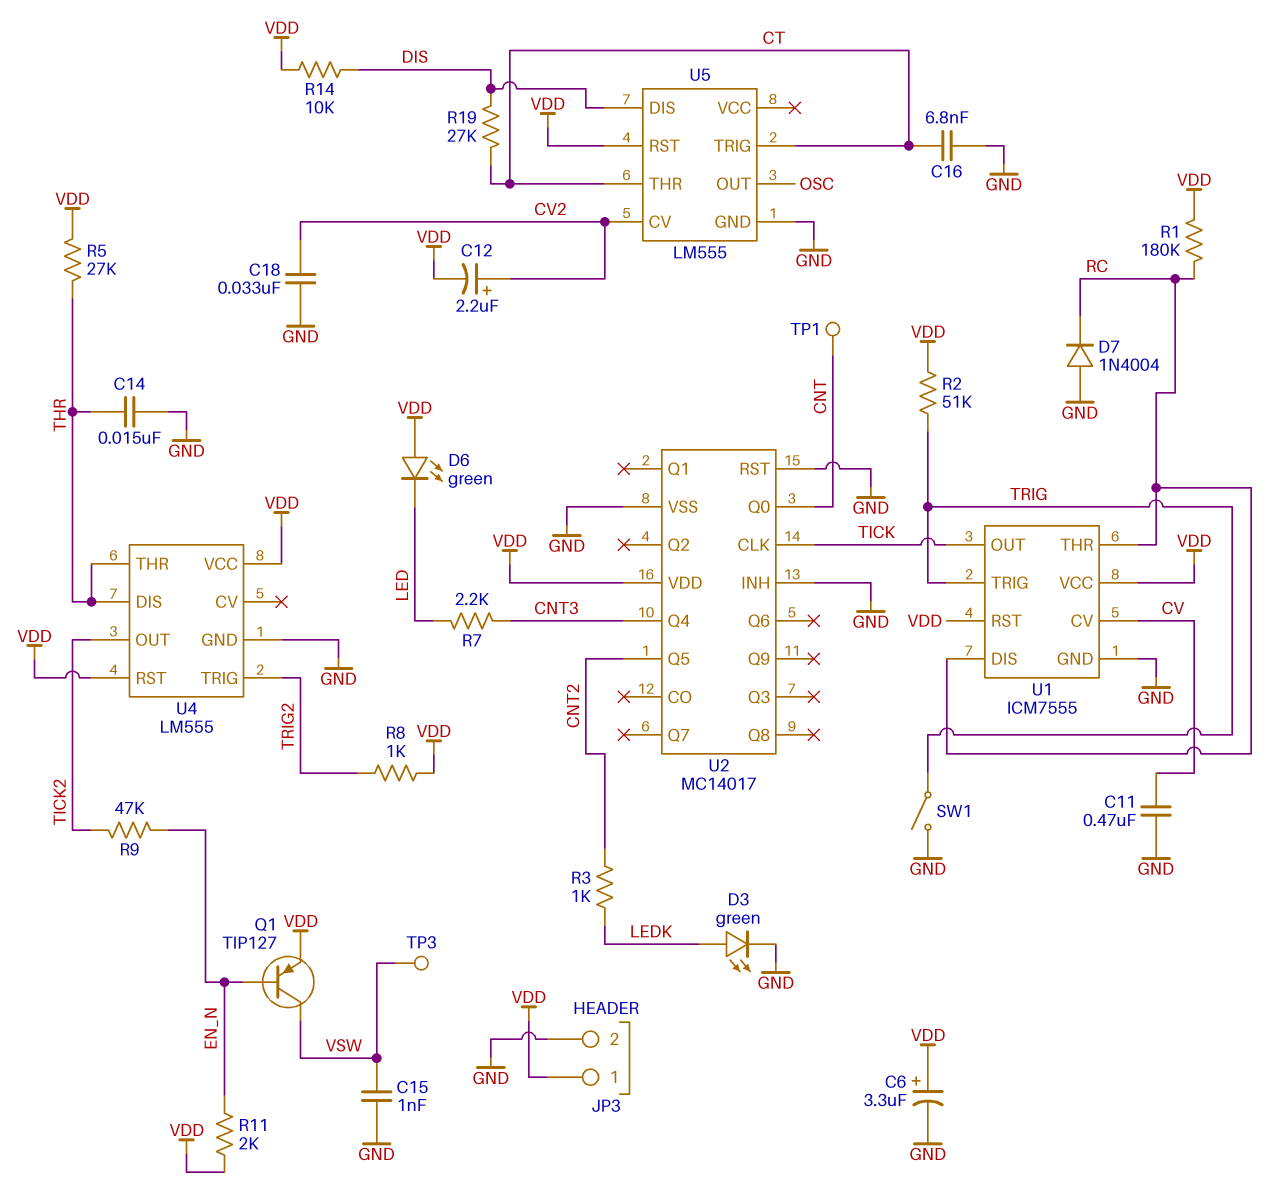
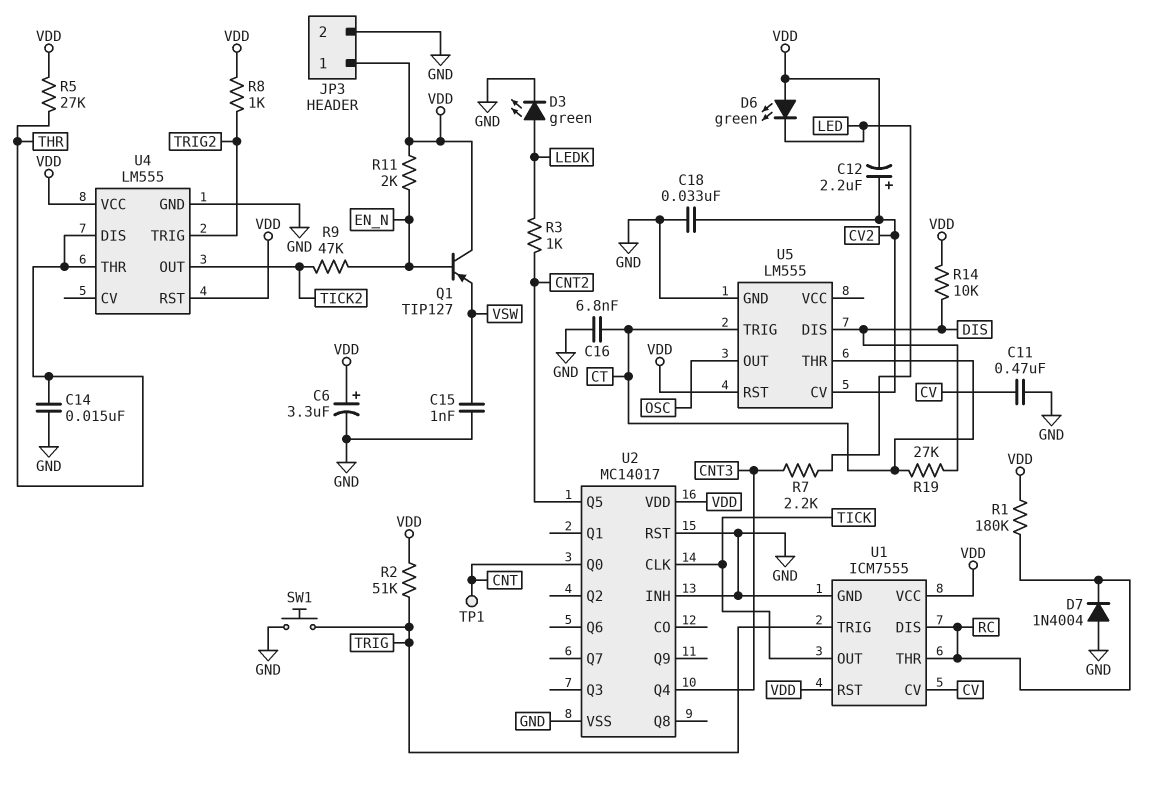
Q1: PNP TIP127 (B EN_N, C VSW, E VDD) -> PNP TIP127 (B EN_N, C VDD, E VSW)
SW1: switch (GND, TRIG) -> button (GND, TRIG)
TP3: test point (VSW) -> none

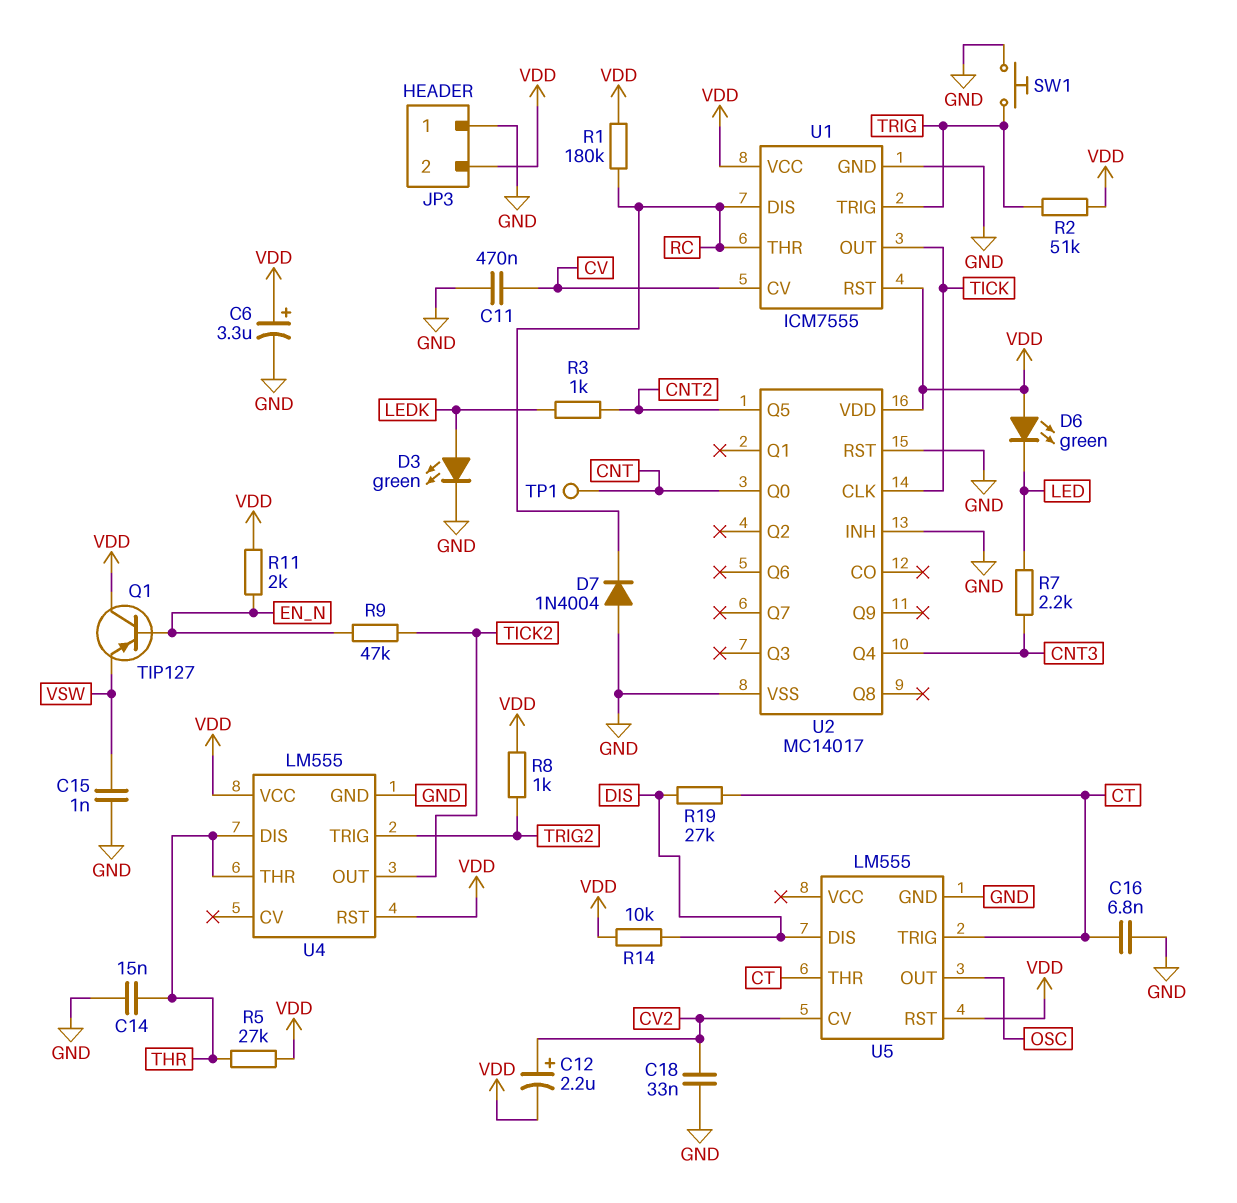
JP3 pin 1: VDD -> GND
JP3 pin 2: GND -> VDD

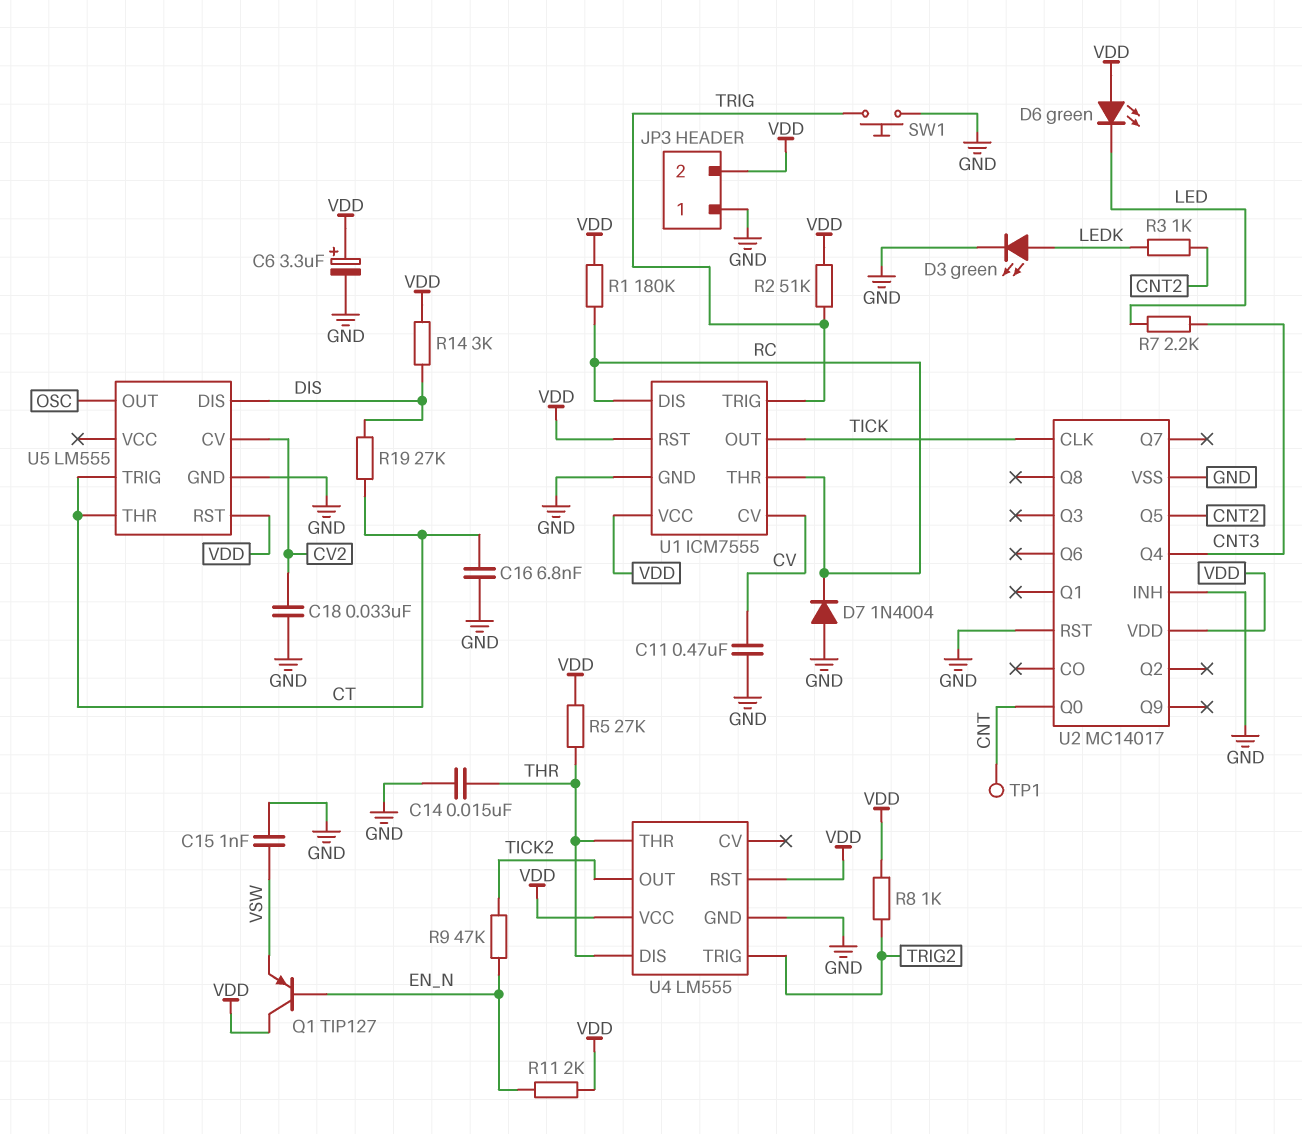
C12: 2.2uF (plus CV2, minus VDD) -> none
R14: 10k (DIS, VDD) -> 3k (DIS, VDD)

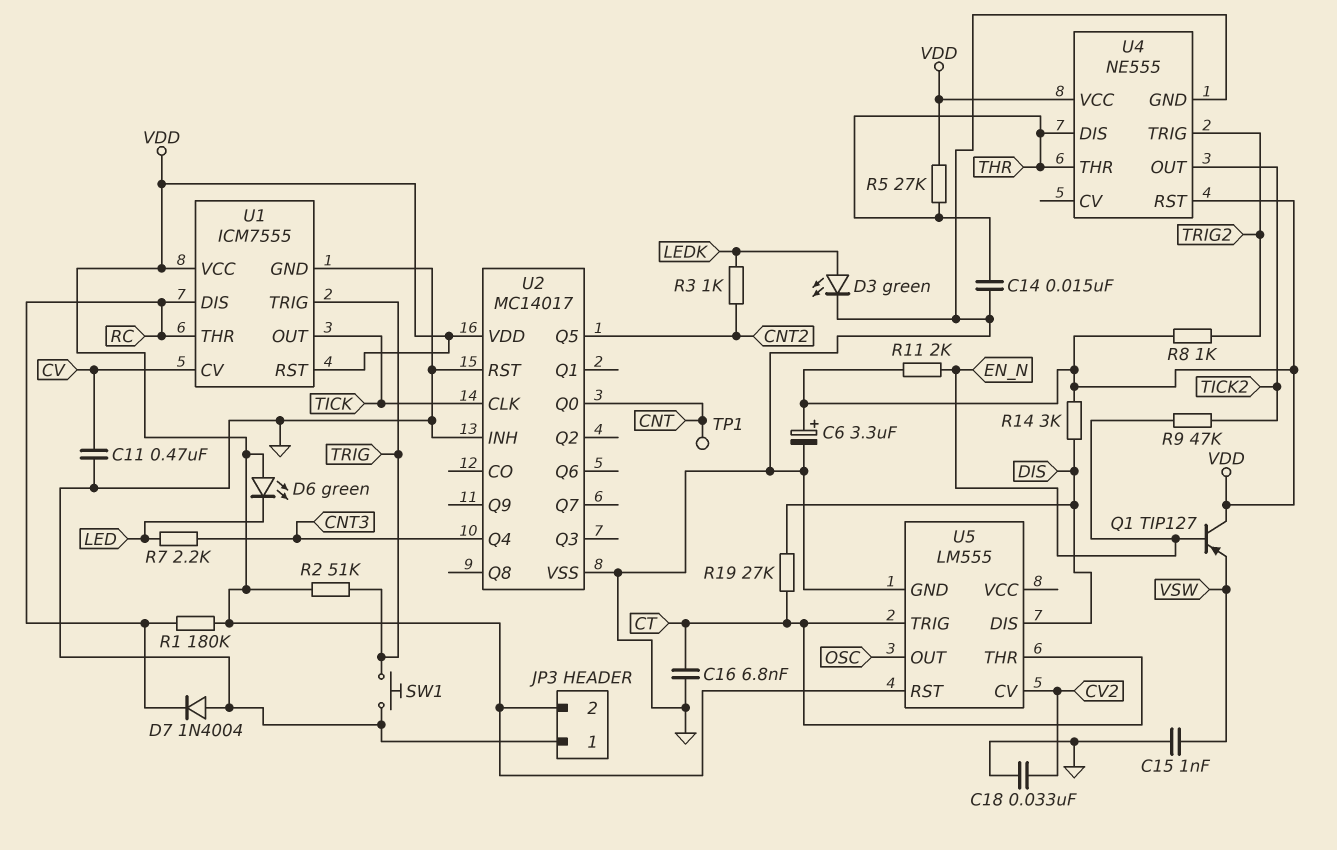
U4: LM555 -> NE555

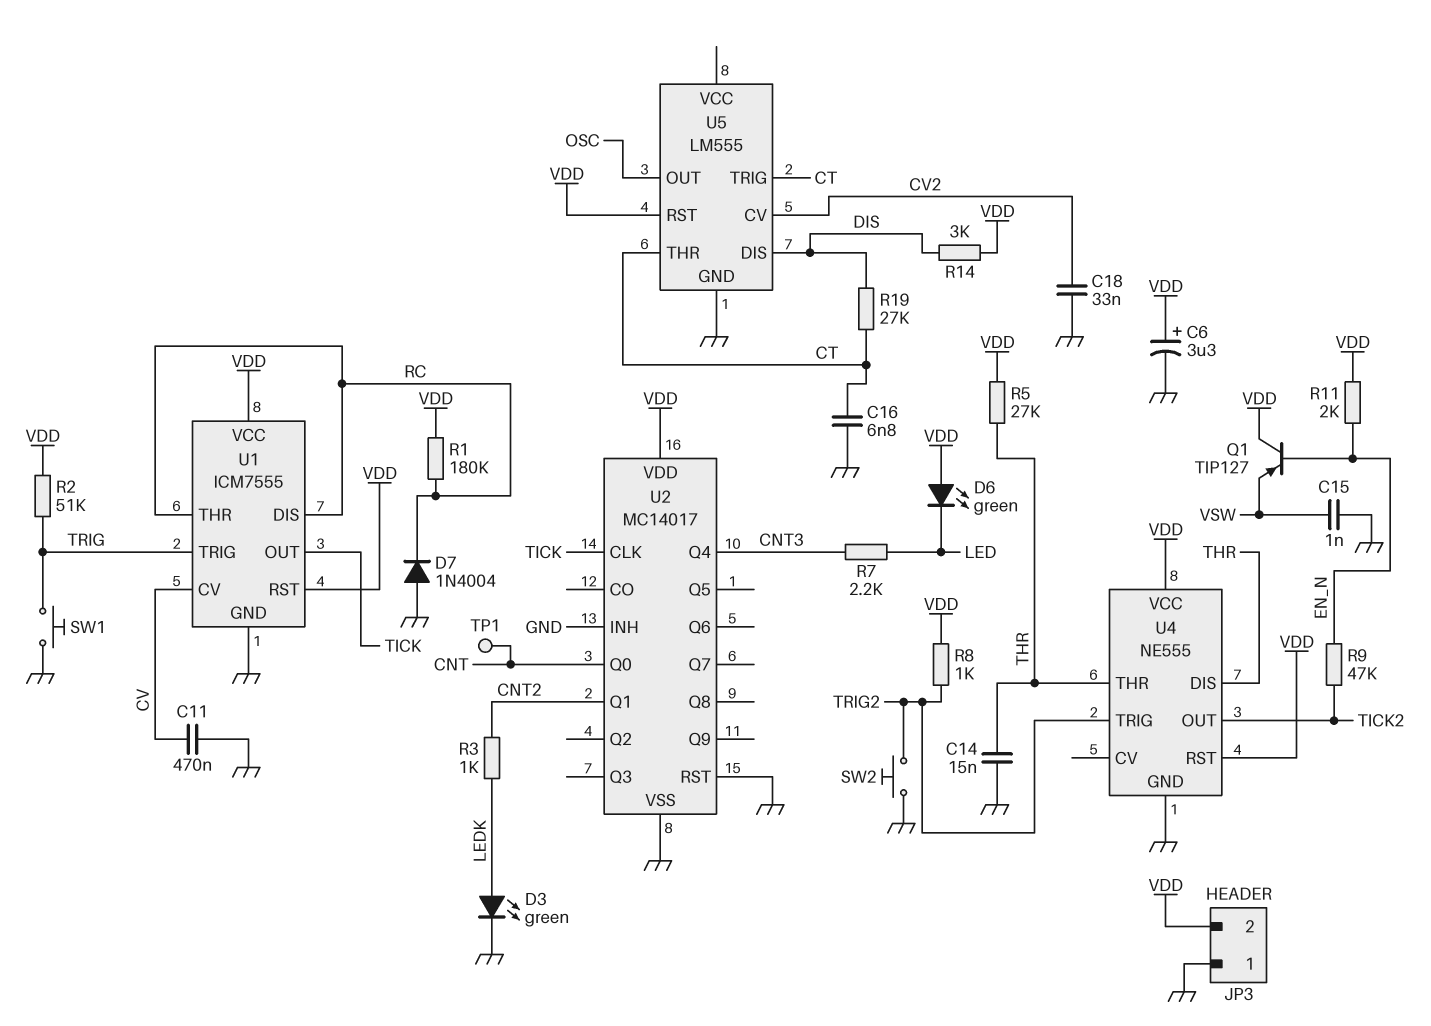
SW2: none -> button (GND, TRIG2)
U2 pin Q1: none -> CNT2
U2 pin Q5: CNT2 -> none

